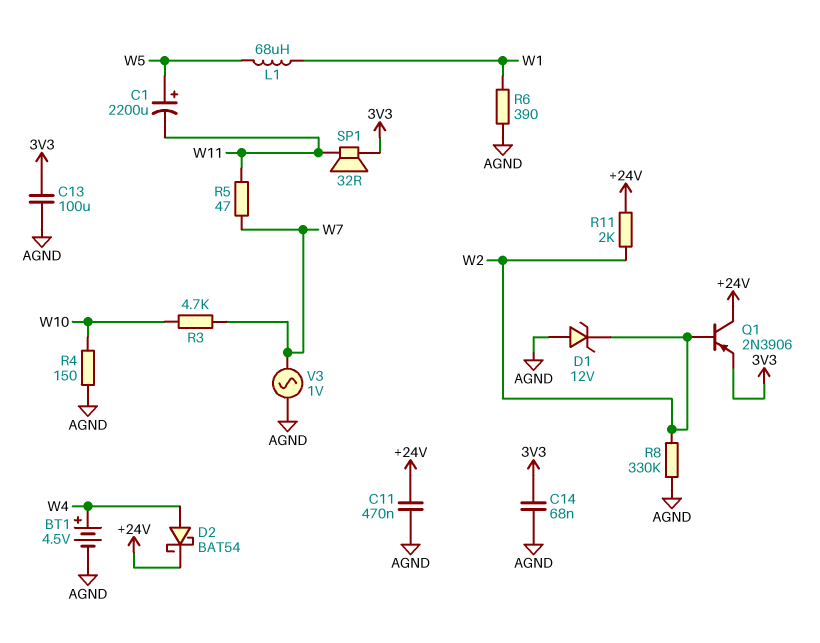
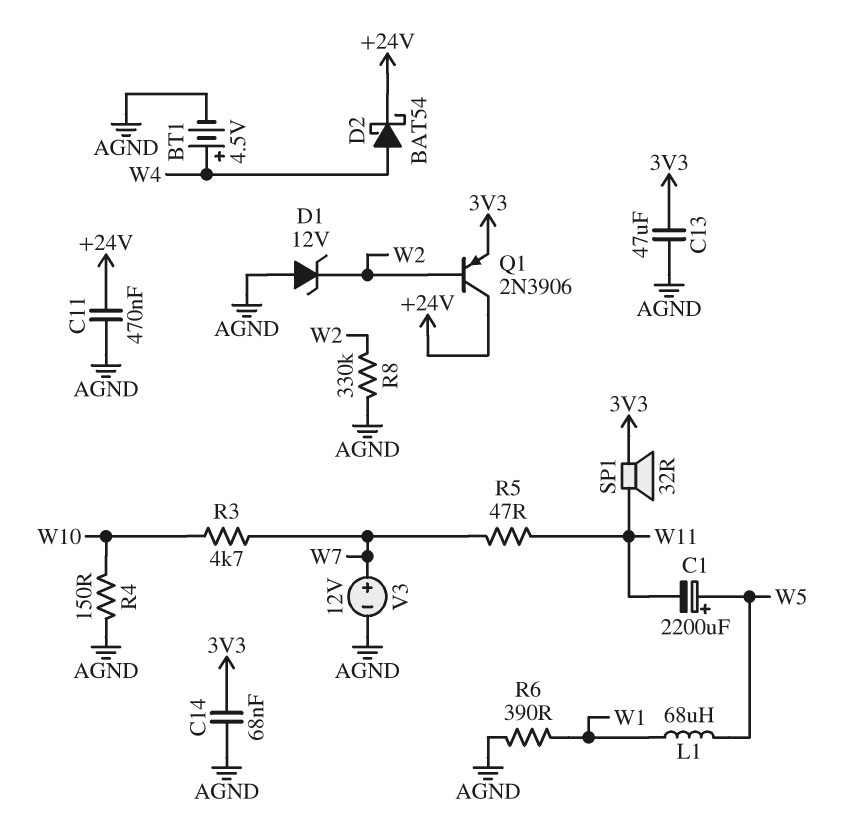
C13: 100uF (3V3, AGND) -> 47uF (3V3, AGND)
R11: 2k (+24V, W2) -> none
V3: AC 1V (AGND, W7) -> 12V (plus W7, minus AGND)

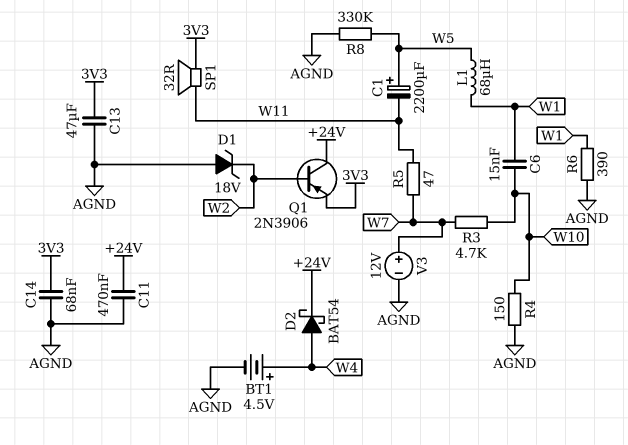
C6: none -> 15nF (W1, W10)
D1: zener 12V (A AGND, K W2) -> zener 18V (A AGND, K W2)
R8: 330k (AGND, W2) -> 330k (AGND, W5)

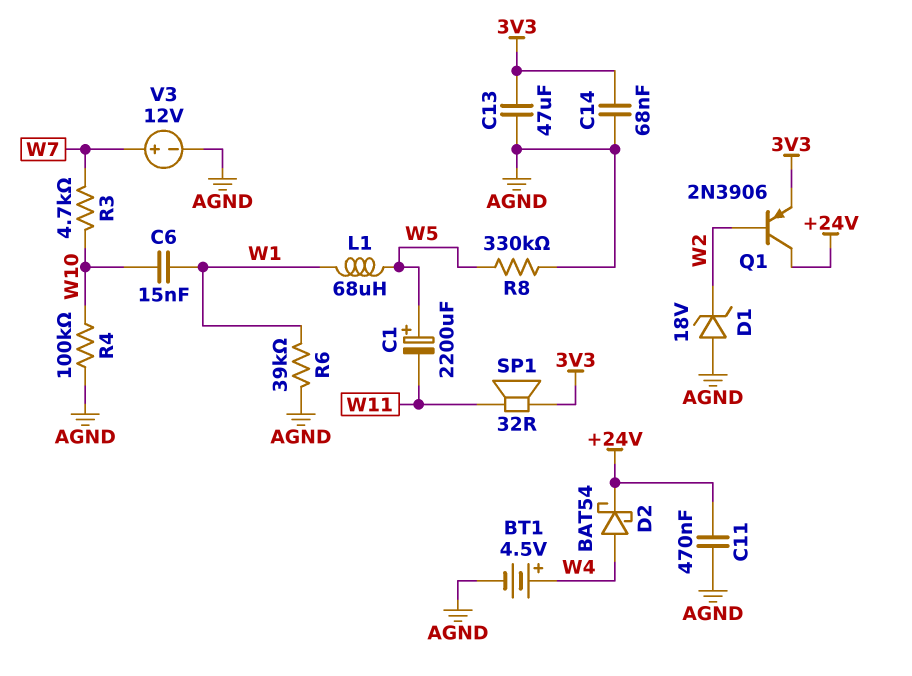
R4: 150 (AGND, W10) -> 100k (AGND, W10)
R5: 47 (W7, W11) -> none
R6: 390 (AGND, W1) -> 39k (AGND, W1)

